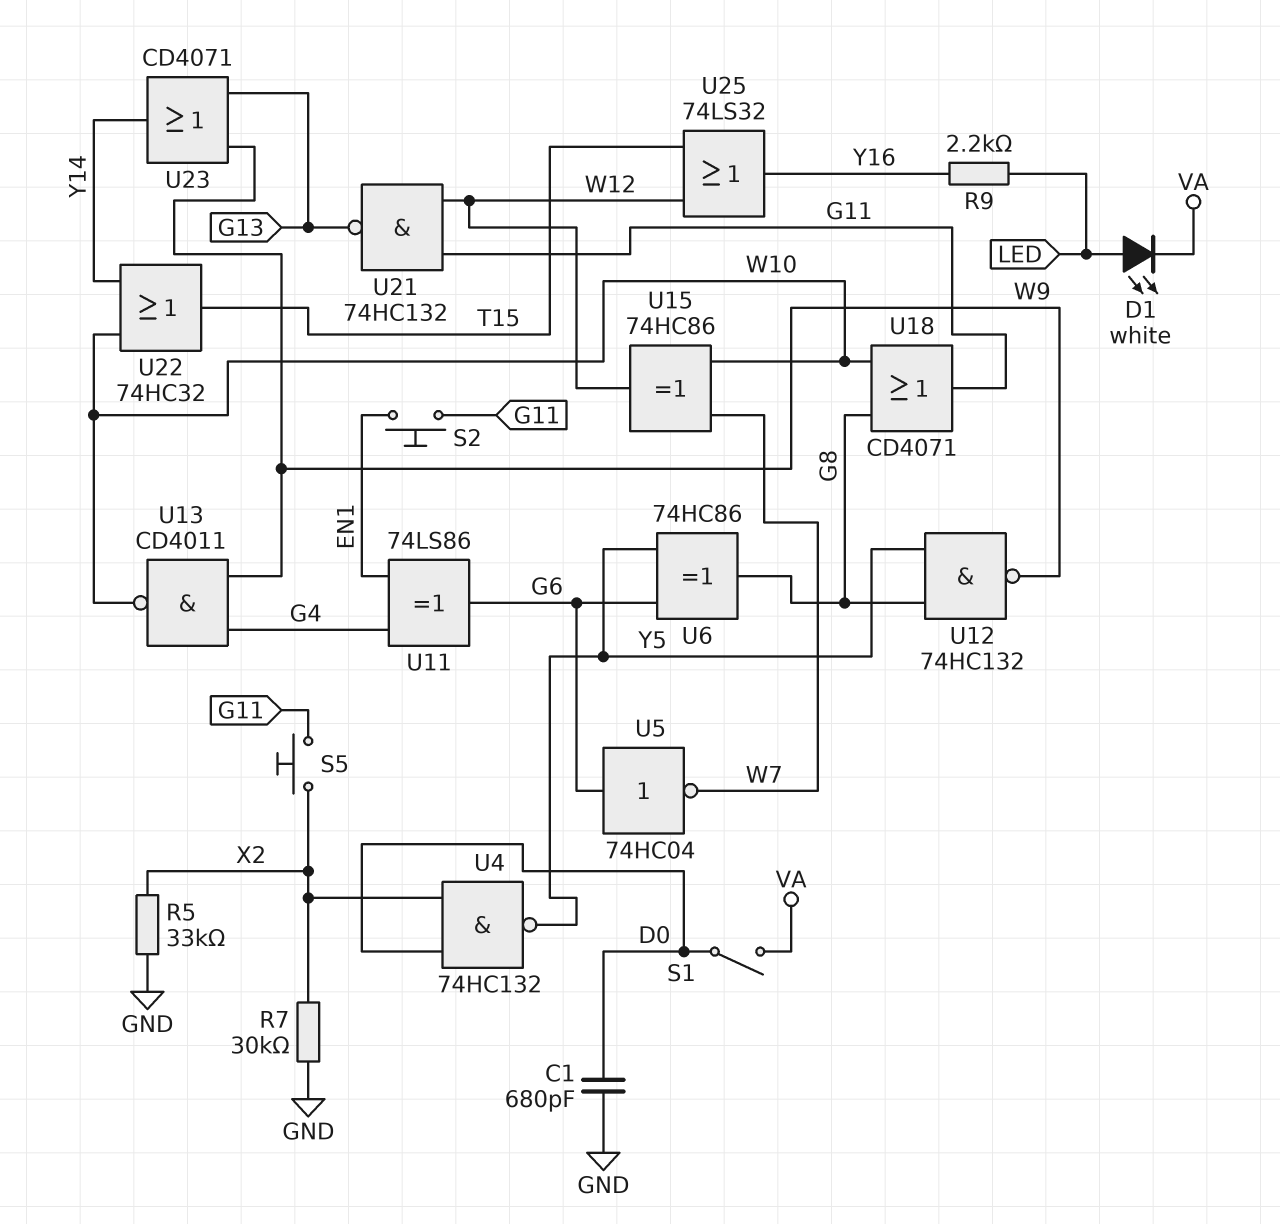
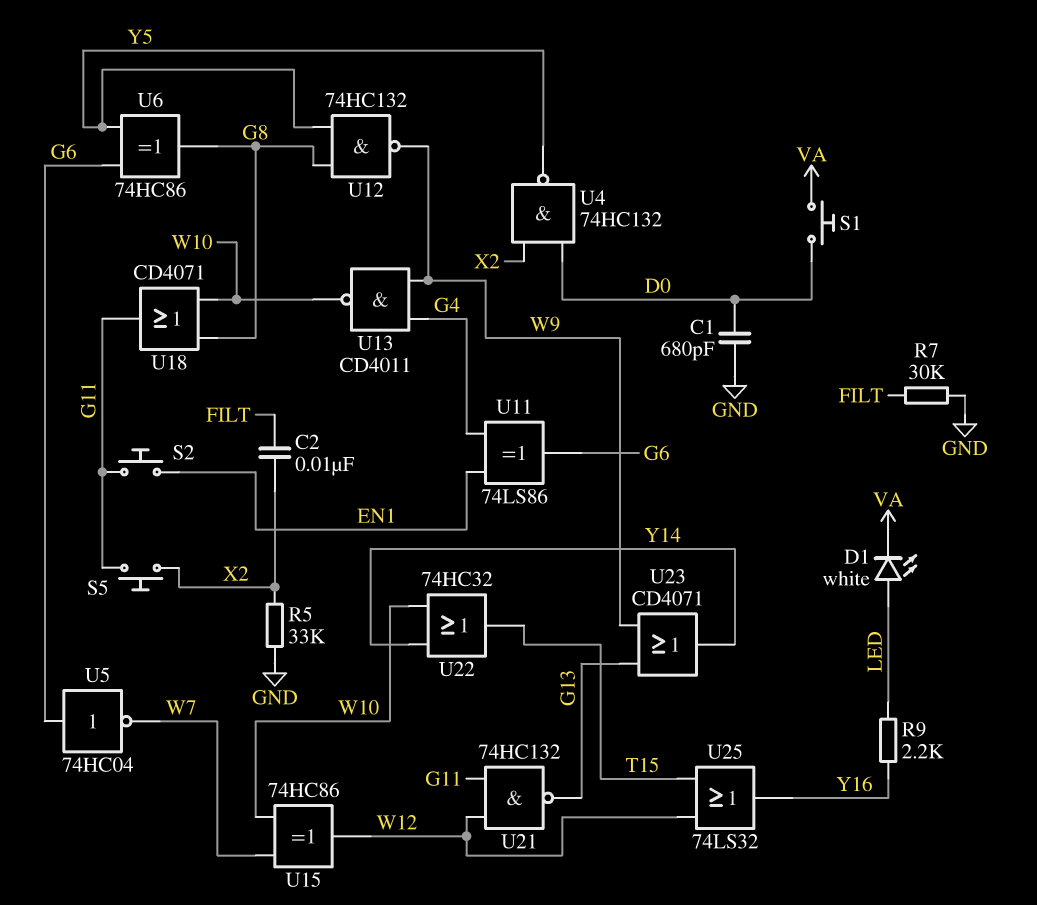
C2: none -> 10nF (FILT, X2)
R7: 30k (GND, X2) -> 30k (FILT, GND)
S1: switch (D0, VA) -> button (D0, VA)

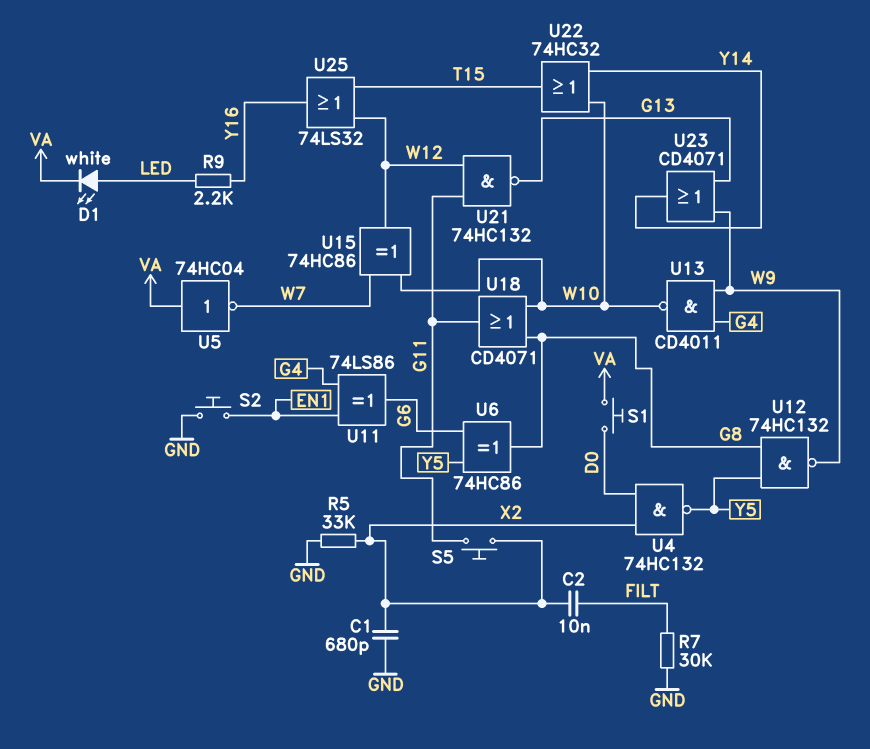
C1: 680pF (D0, GND) -> 680pF (GND, X2)
S2: button (EN1, G11) -> button (EN1, GND)
U5: NOT 74HC04 (in G6, out W7) -> NOT 74HC04 (in VA, out W7)

